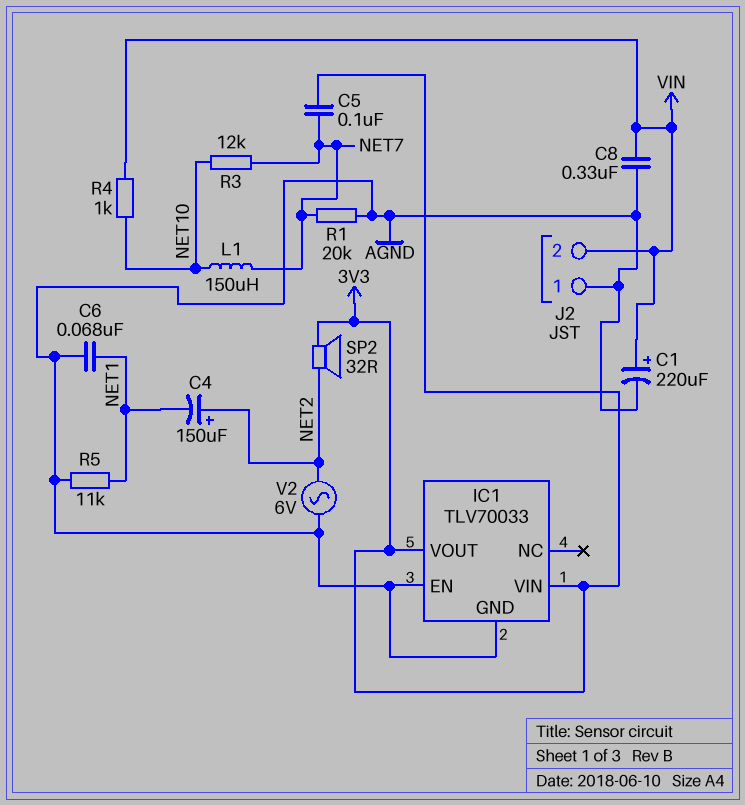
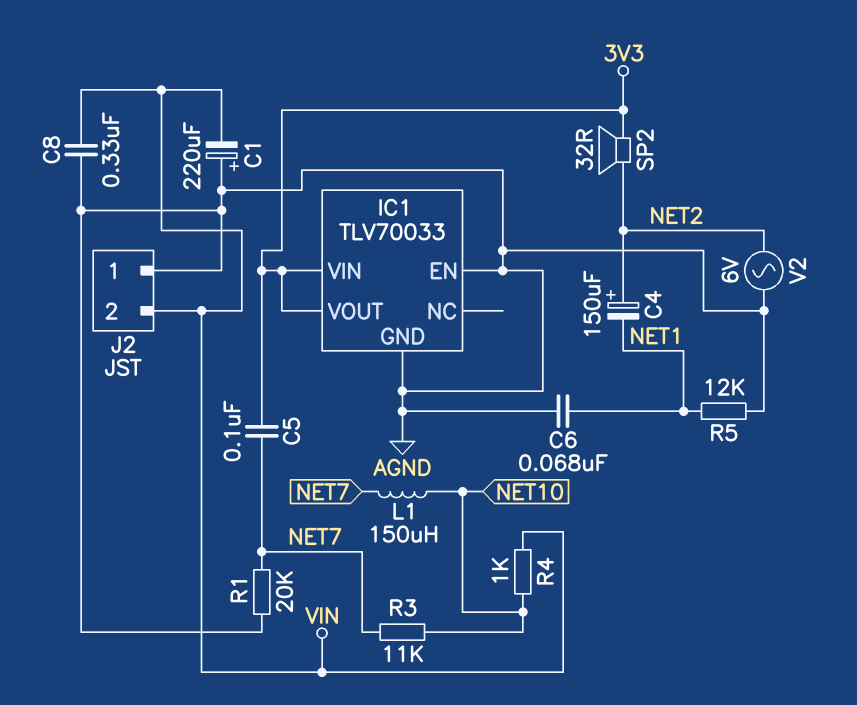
C1: 220uF (plus VIN, minus AGND) -> 220uF (plus AGND, minus VIN)
R3: 12k (NET7, NET10) -> 11k (NET7, NET10)
R5: 11k (AGND, NET1) -> 12k (AGND, NET1)

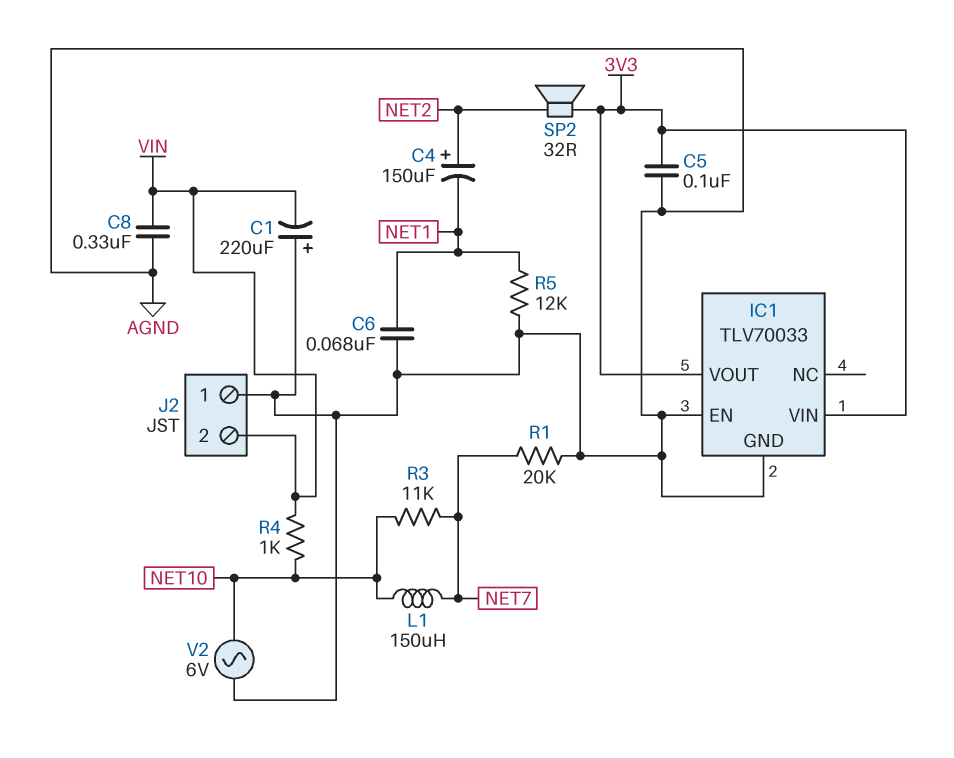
C5: 100nF (3V3, NET7) -> 100nF (3V3, AGND)
V2: AC 6V (AGND, NET2) -> AC 6V (AGND, NET10)

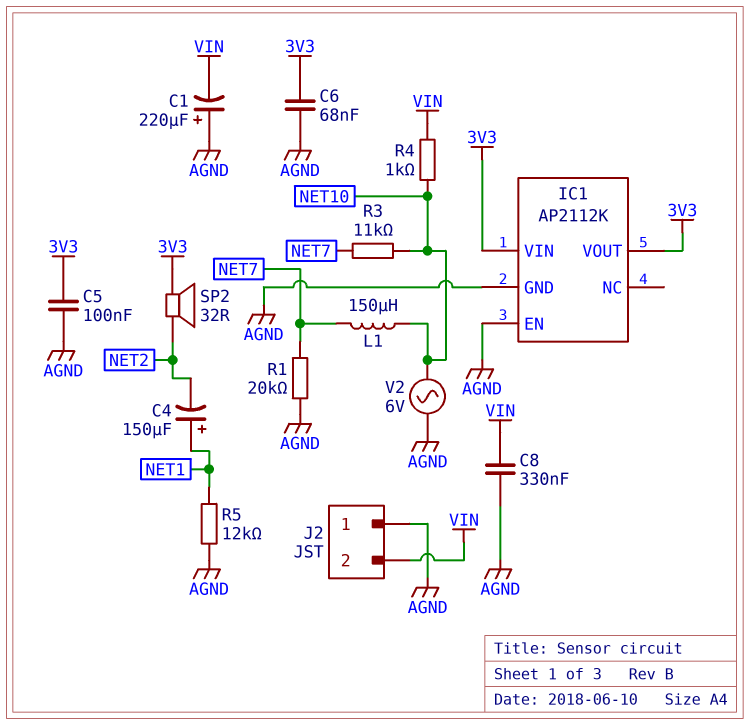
C4: 150uF (plus NET2, minus NET1) -> 150uF (plus NET1, minus NET2)
C6: 68nF (AGND, NET1) -> 68nF (3V3, AGND)
IC1: TLV70033 -> AP2112K

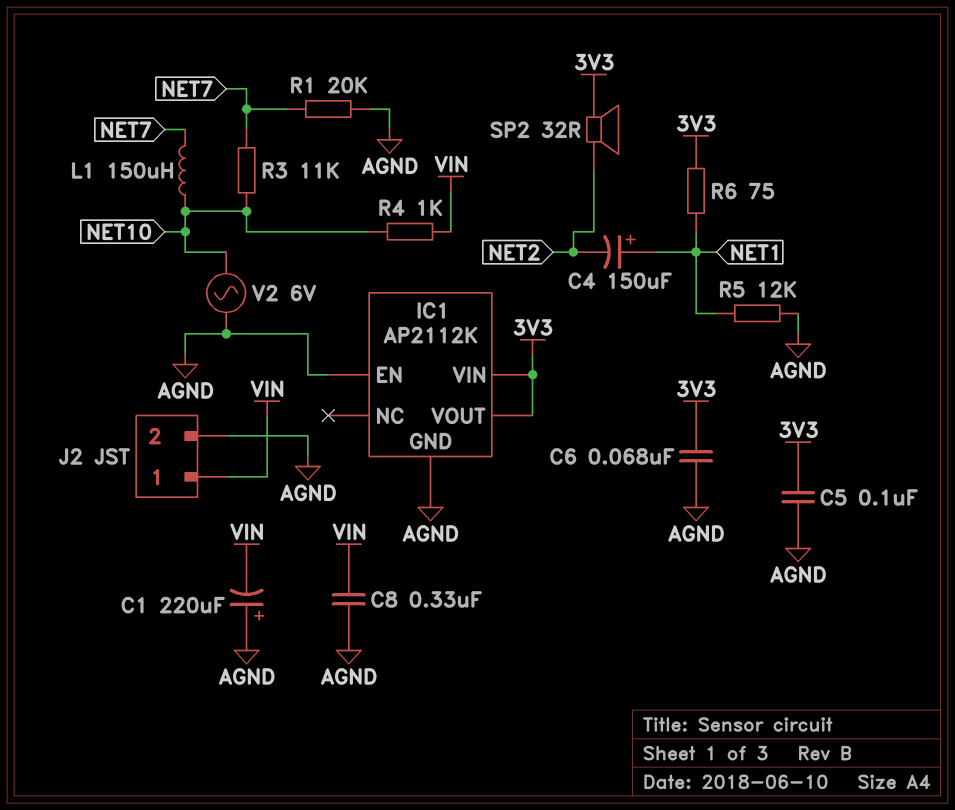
J2 pin 1: AGND -> VIN
J2 pin 2: VIN -> AGND
R6: none -> 75 (3V3, NET1)

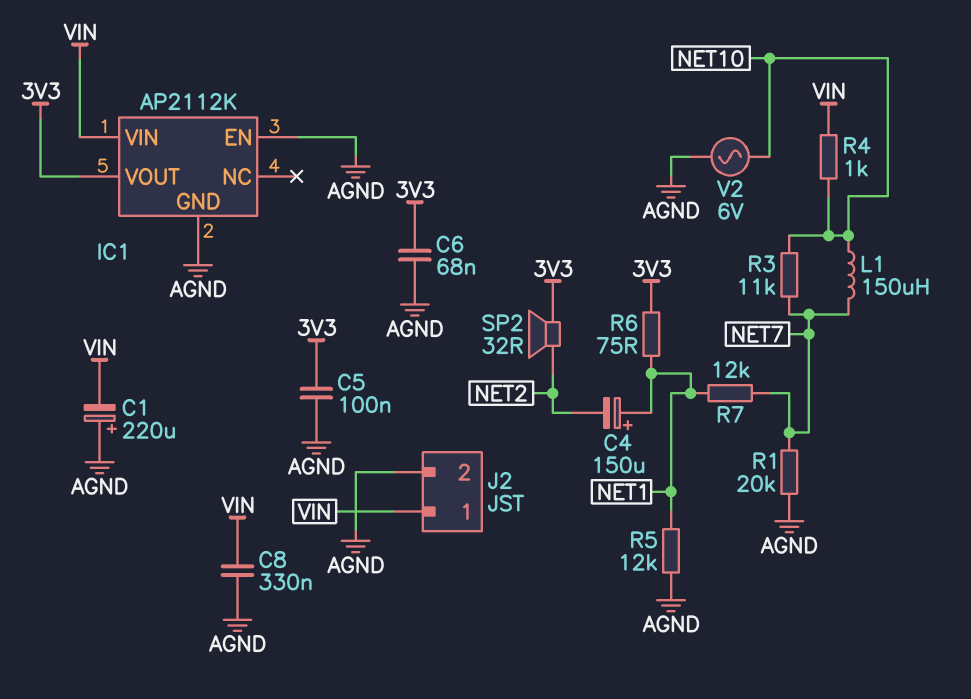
IC1 pin VIN: 3V3 -> VIN
R7: none -> 12k (NET1, NET7)

